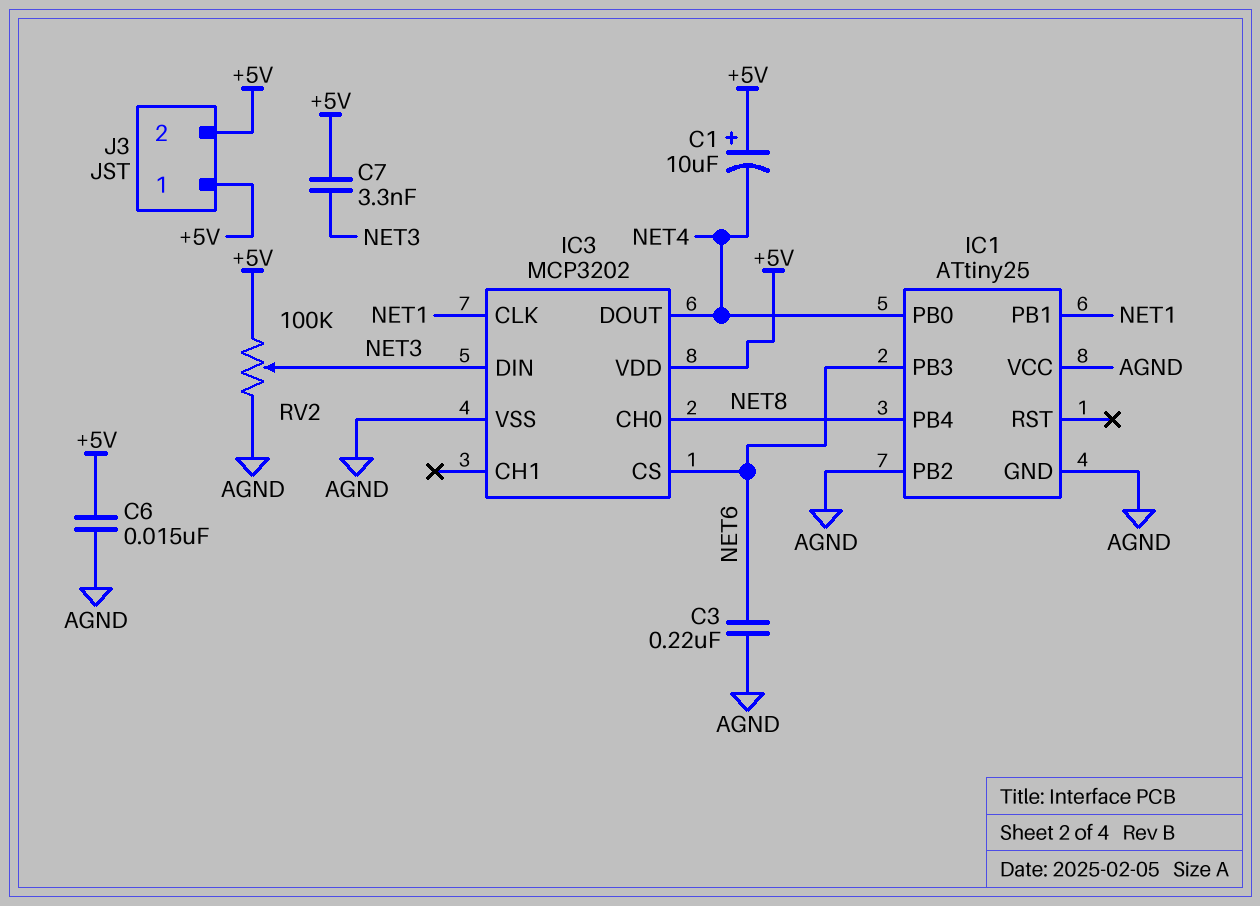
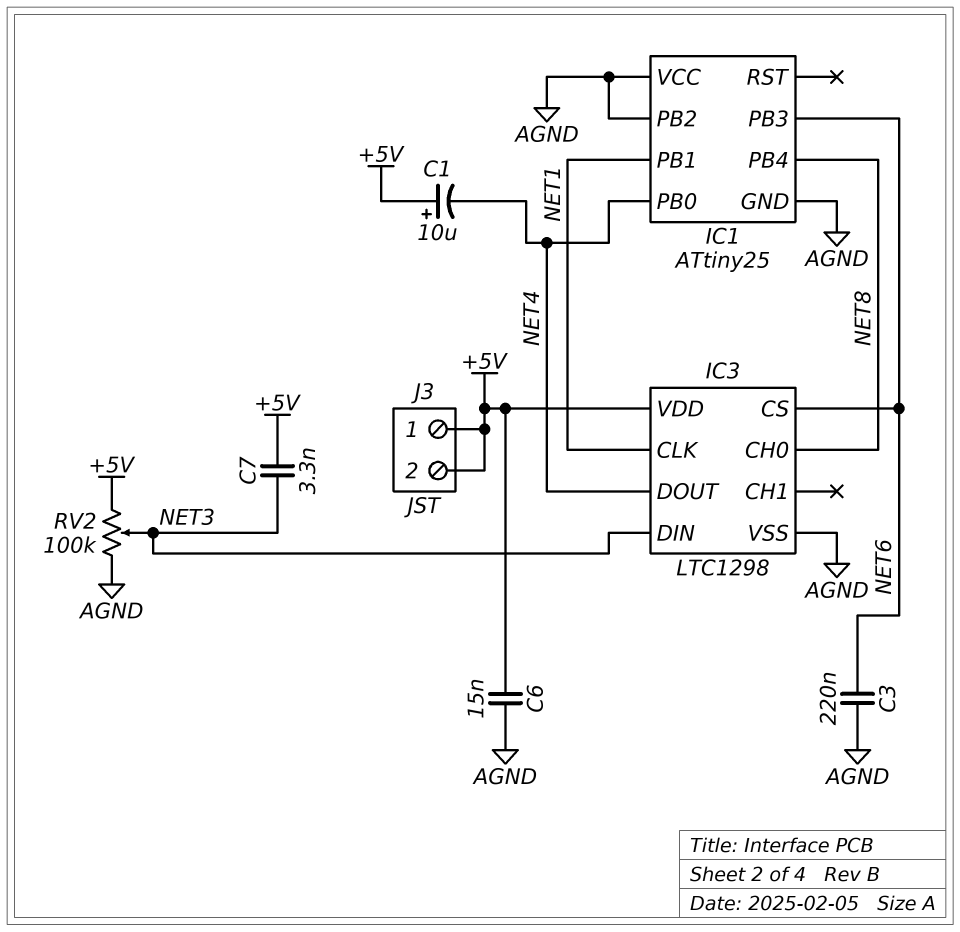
IC3: MCP3202 -> LTC1298

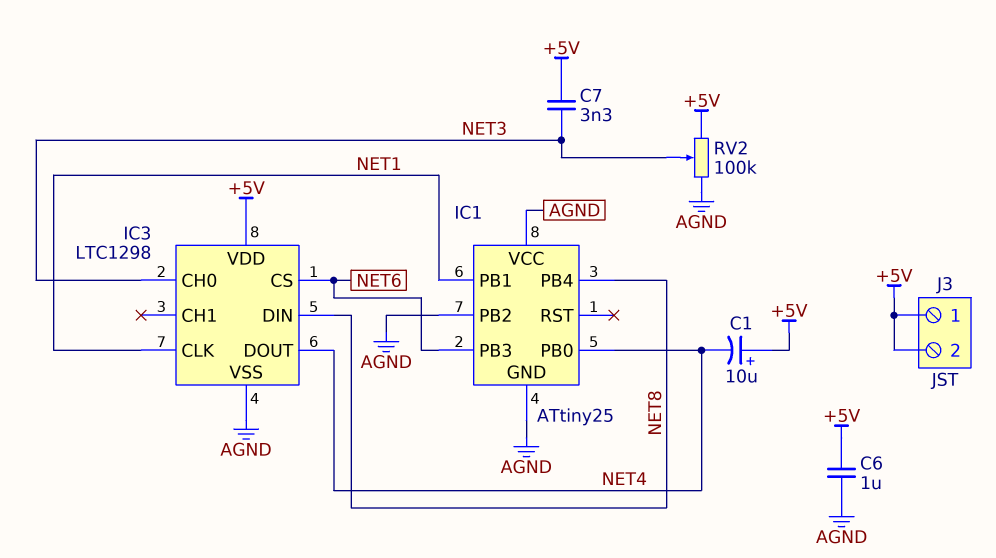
C3: 220nF (AGND, NET6) -> none
C6: 15nF (+5V, AGND) -> 1uF (+5V, AGND)
IC3 pin CH0: NET8 -> NET3
IC3 pin DIN: NET3 -> NET8

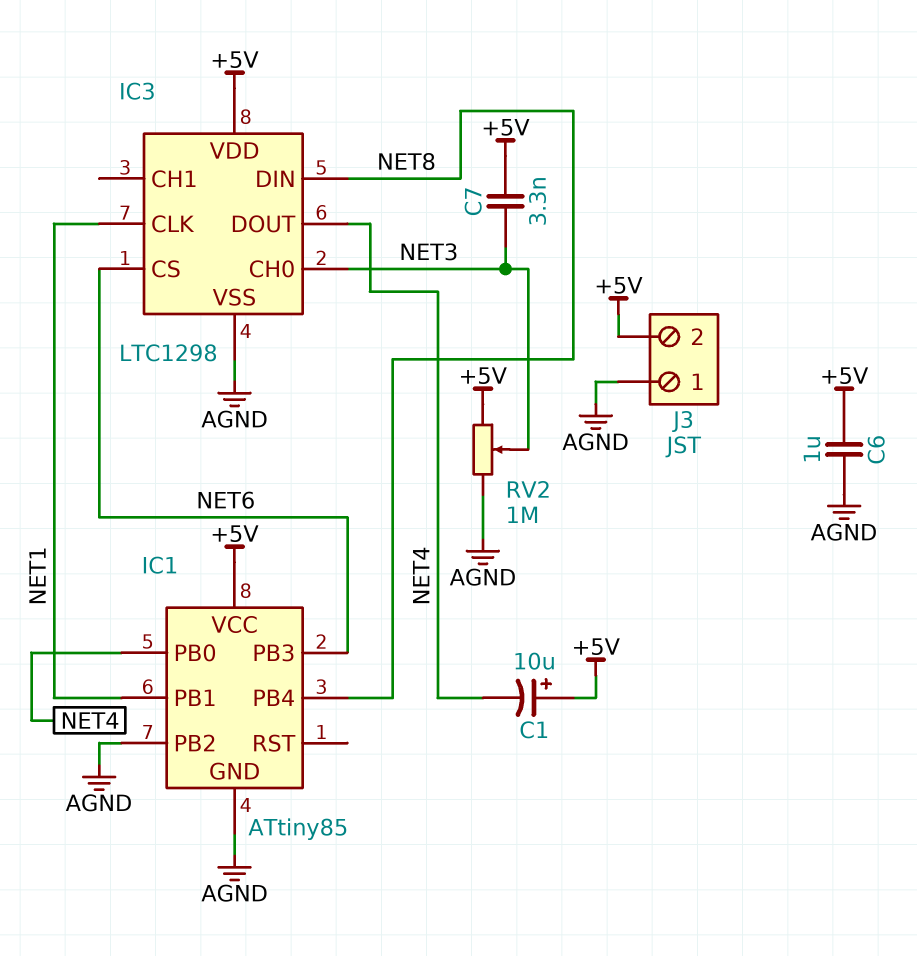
IC1: ATtiny25 -> ATtiny85
IC1 pin VCC: AGND -> +5V
J3 pin 1: +5V -> AGND
RV2: 100k (+5V, AGND, wiper NET3) -> 1M (+5V, AGND, wiper NET3)

